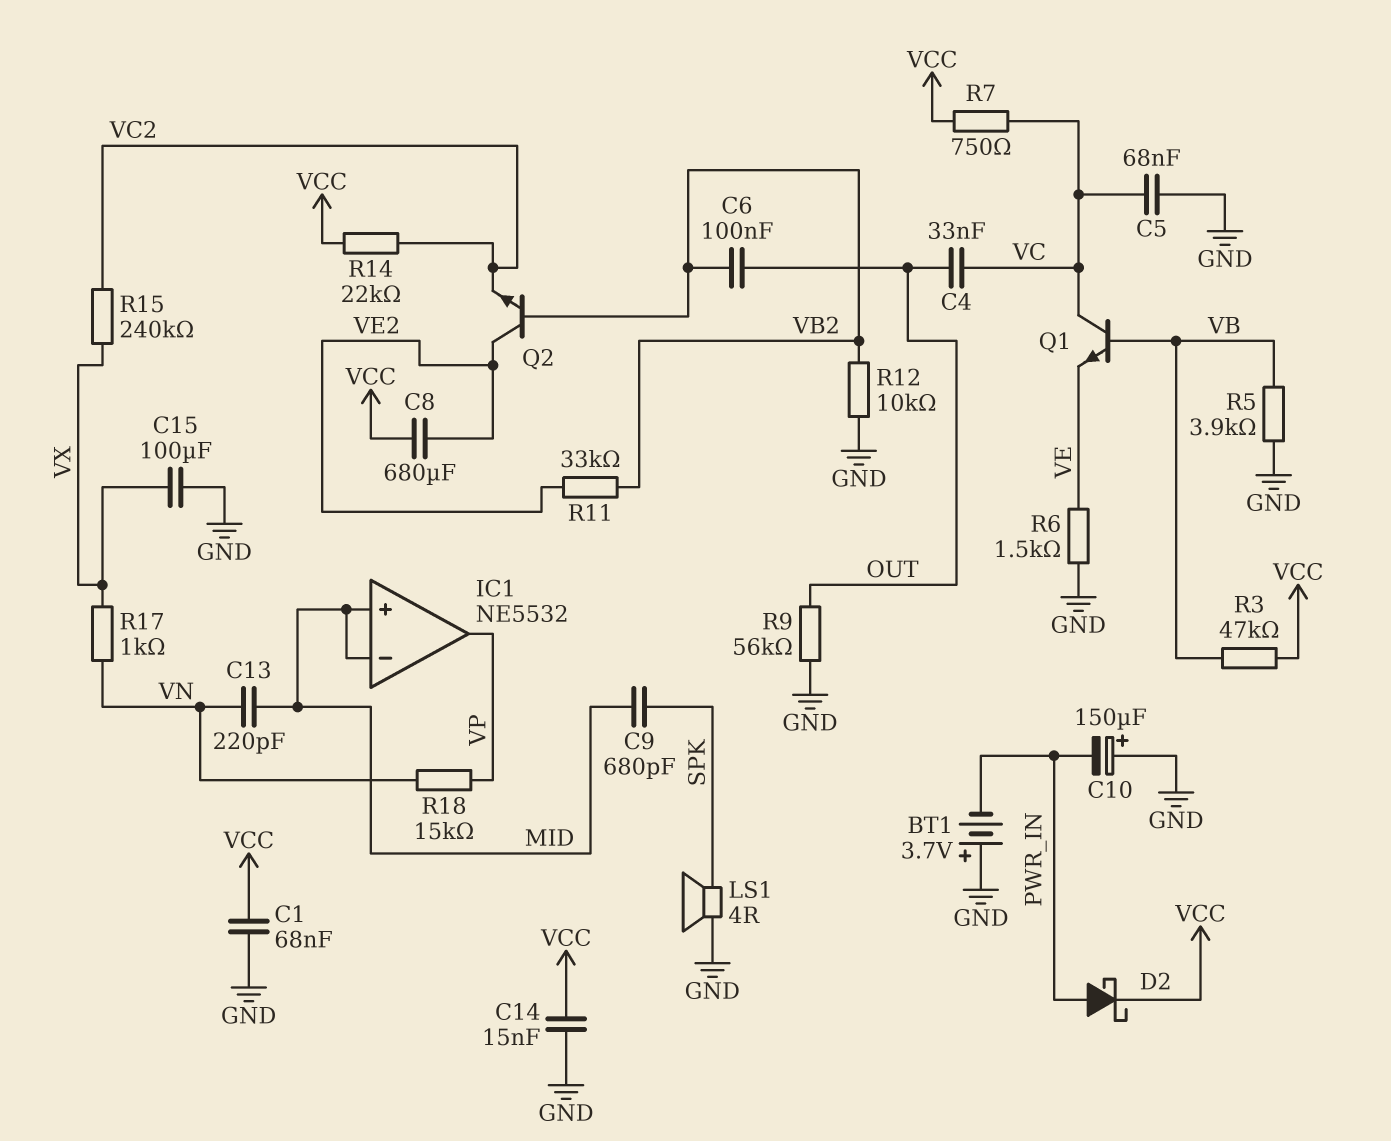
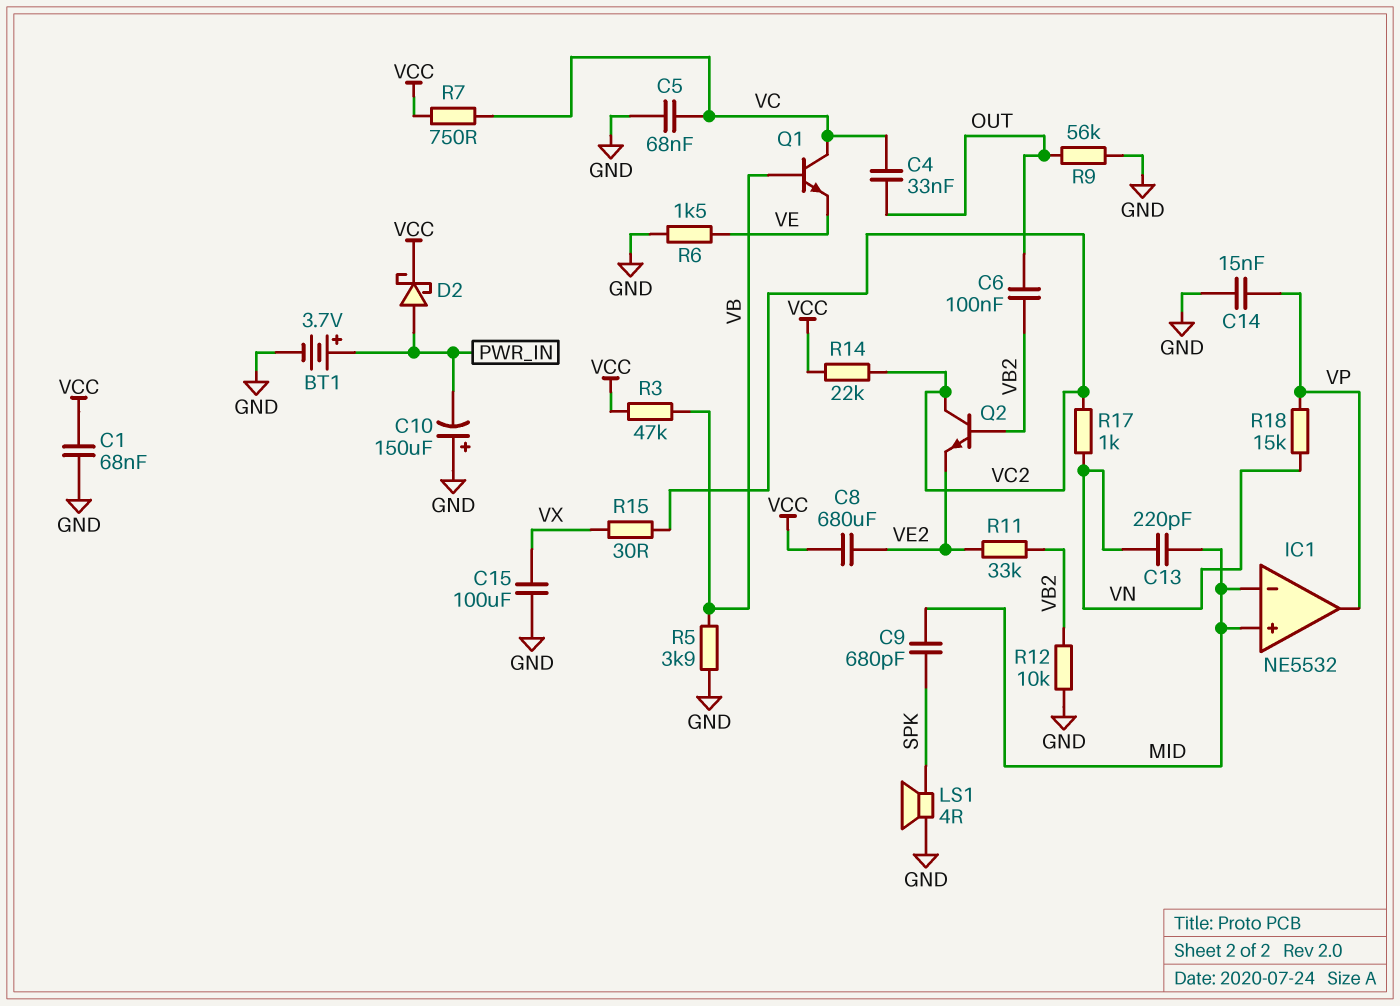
BT1: 3.7V (plus GND, minus PWR_IN) -> 3.7V (plus PWR_IN, minus GND)
C14: 15nF (GND, VCC) -> 15nF (GND, VP)
Q2: NPN (B VB2, C VE2, E VC2) -> NPN (B VB2, C VC2, E VE2)
R15: 240k (VC2, VX) -> 30 (VC2, VX)
R17: 1k (VN, VX) -> 1k (VC2, VN)

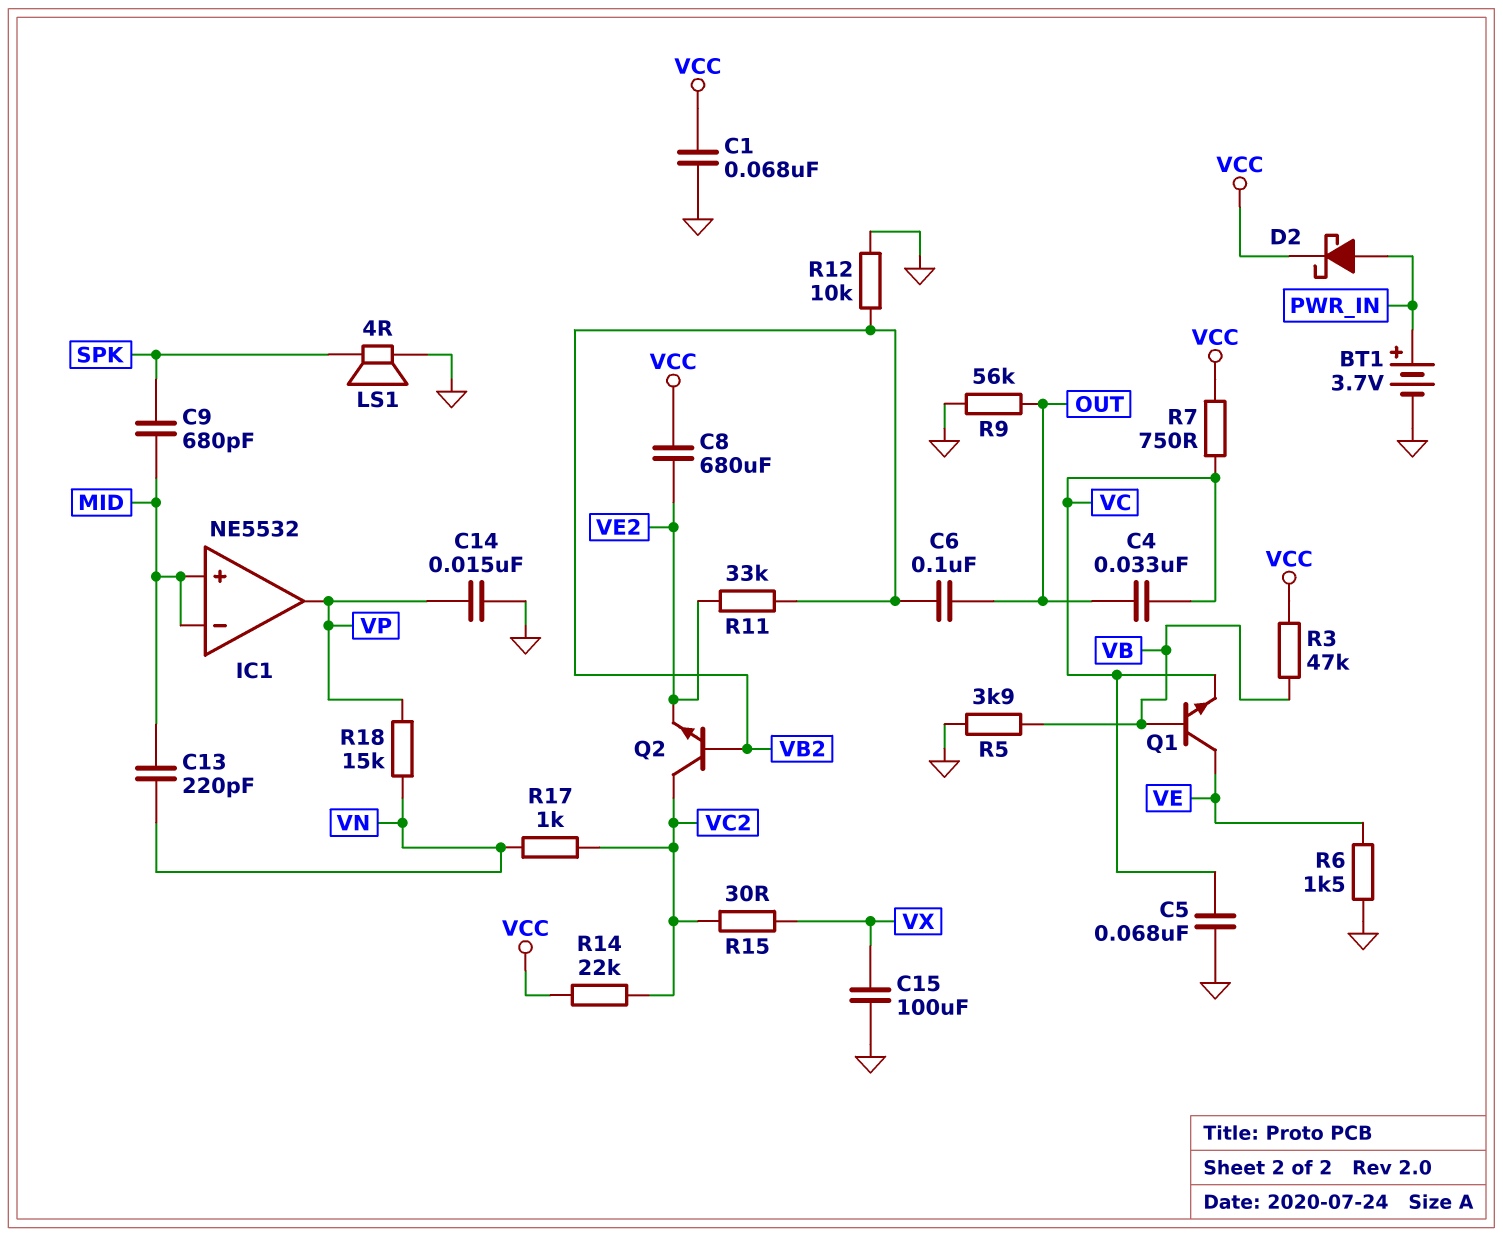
C10: 150uF (plus GND, minus PWR_IN) -> none
Q1: NPN (B VB, C VC, E VE) -> NPN (B VB, C VE, E VC)

